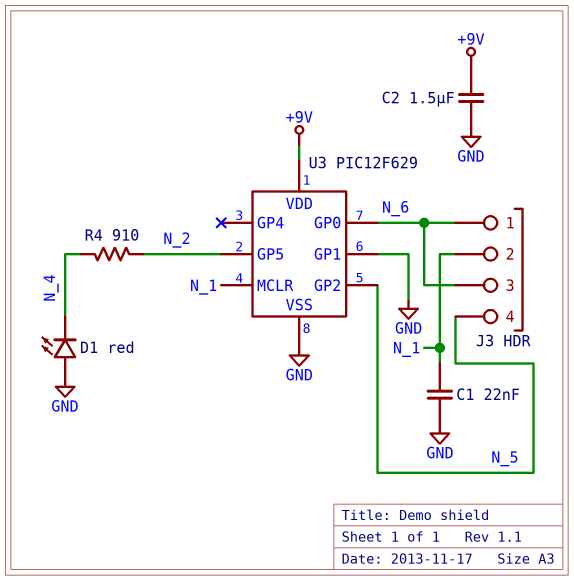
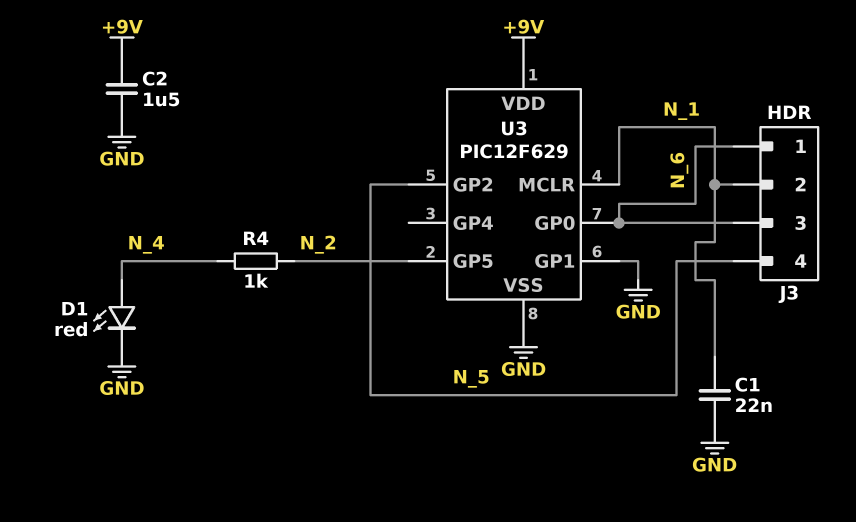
D1: LED red (A GND, K N_4) -> LED red (A N_4, K GND)
R4: 910 (N_2, N_4) -> 1k (N_2, N_4)

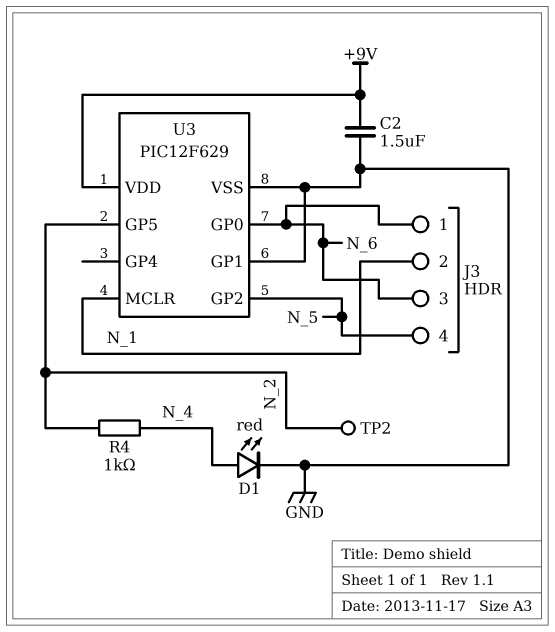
C1: 22nF (GND, N_1) -> none
TP2: none -> test point (N_2)

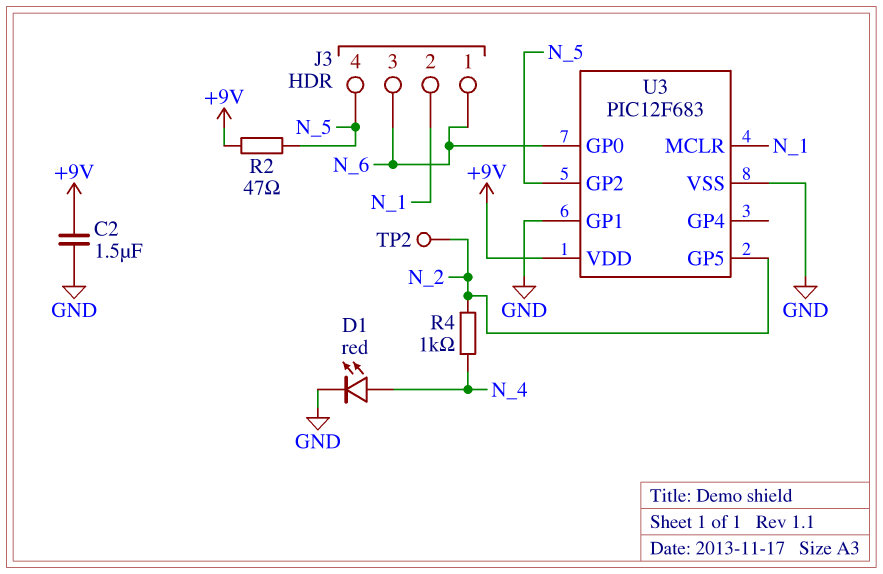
R2: none -> 47 (+9V, N_5)
U3: PIC12F629 -> PIC12F683

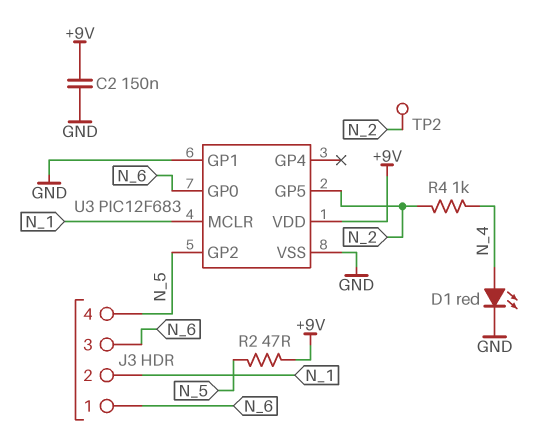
C2: 1.5uF (+9V, GND) -> 150nF (+9V, GND)

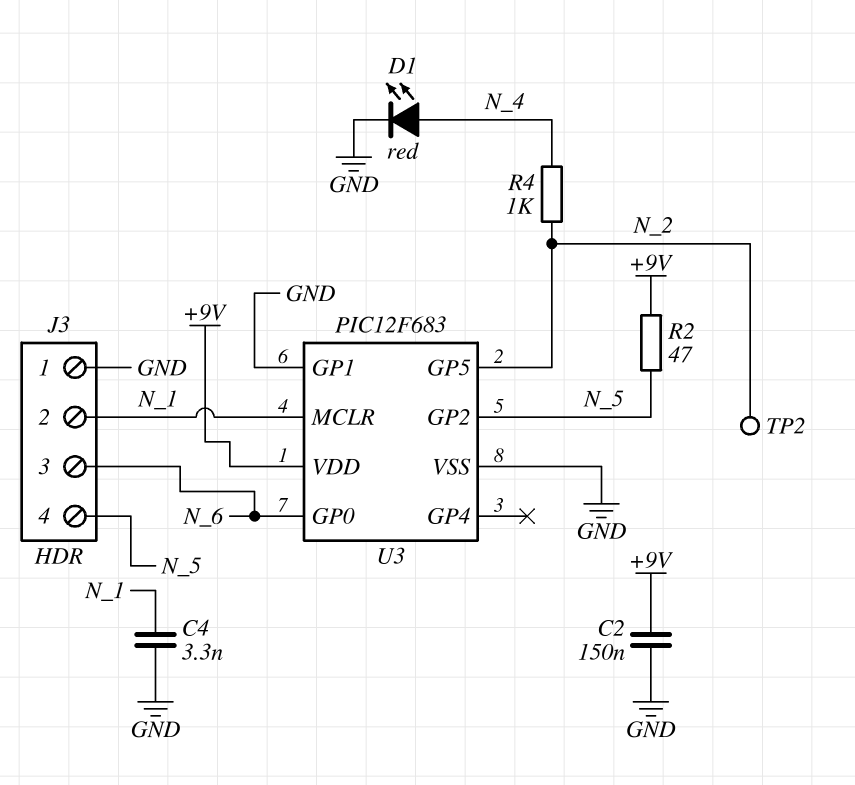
C4: none -> 3.3nF (GND, N_1)
J3 pin 1: N_6 -> GND

